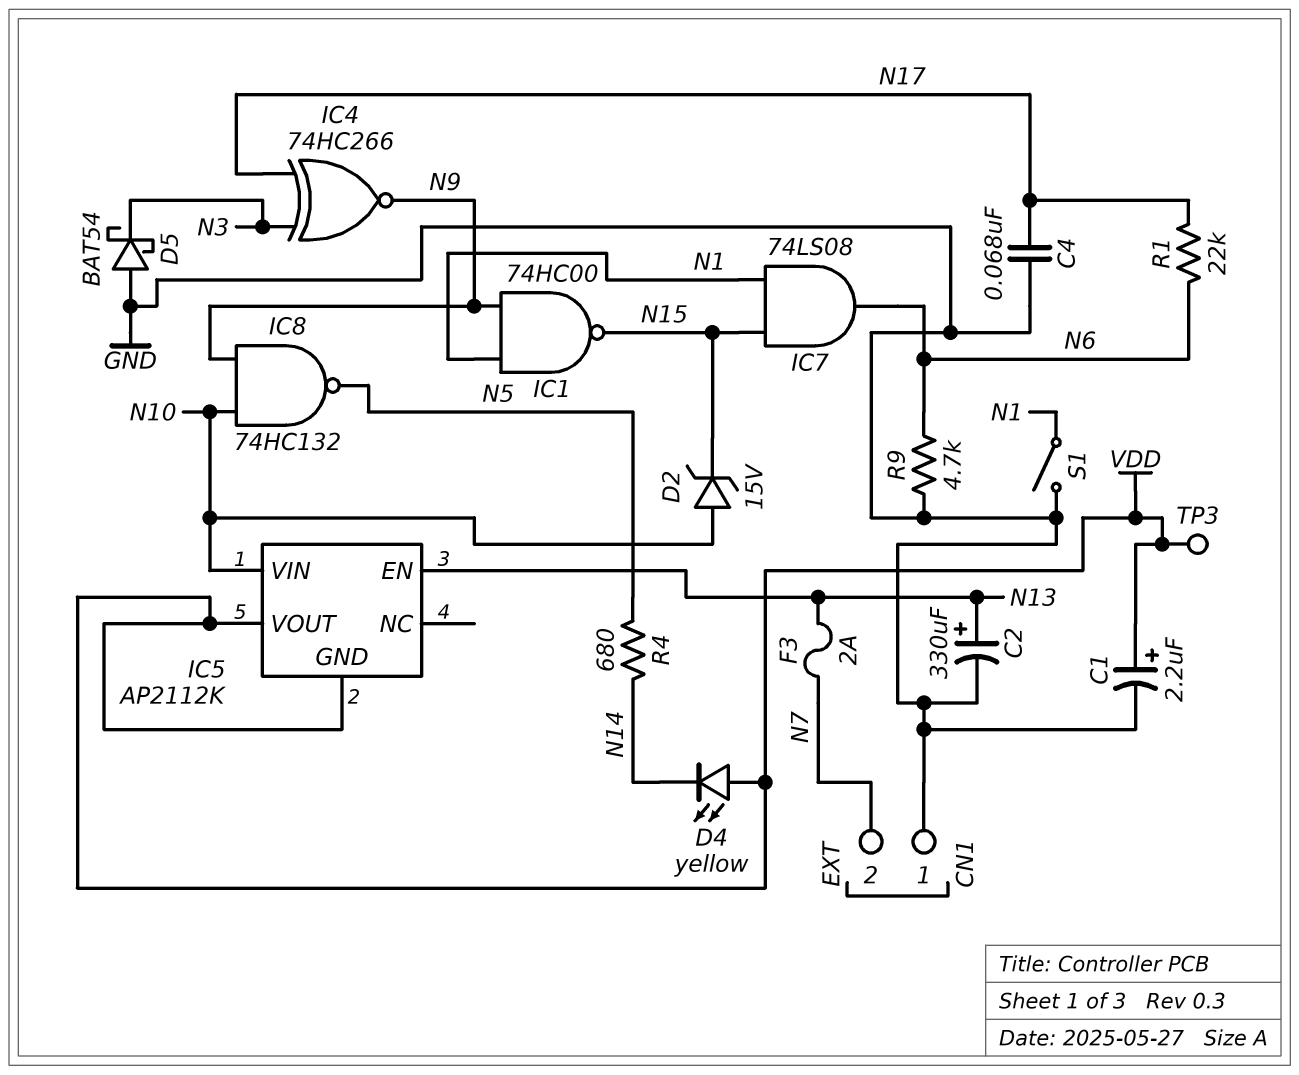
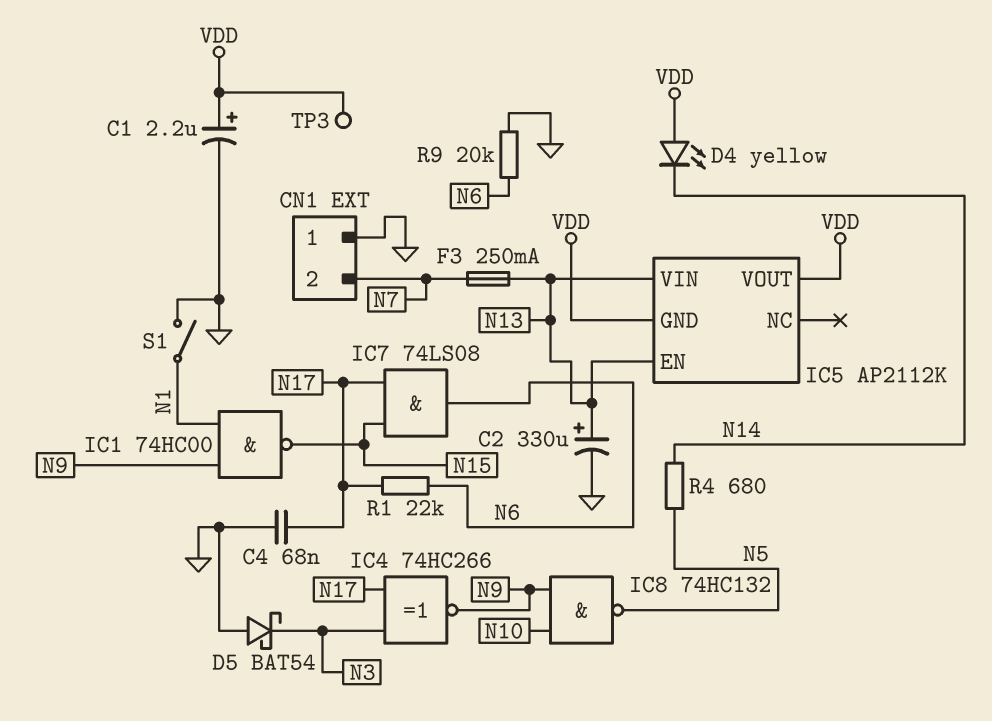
D2: zener 15V (A N10, K N15) -> none
F3: 2A (N7, N13) -> 250mA (N7, N13)
IC5 pin VIN: N10 -> N13
IC7: AND 74LS08 (in N1, in N15, out N6) -> AND 74LS08 (in N15, in N17, out N6)
R9: 4.7k (GND, N6) -> 20k (GND, N6)

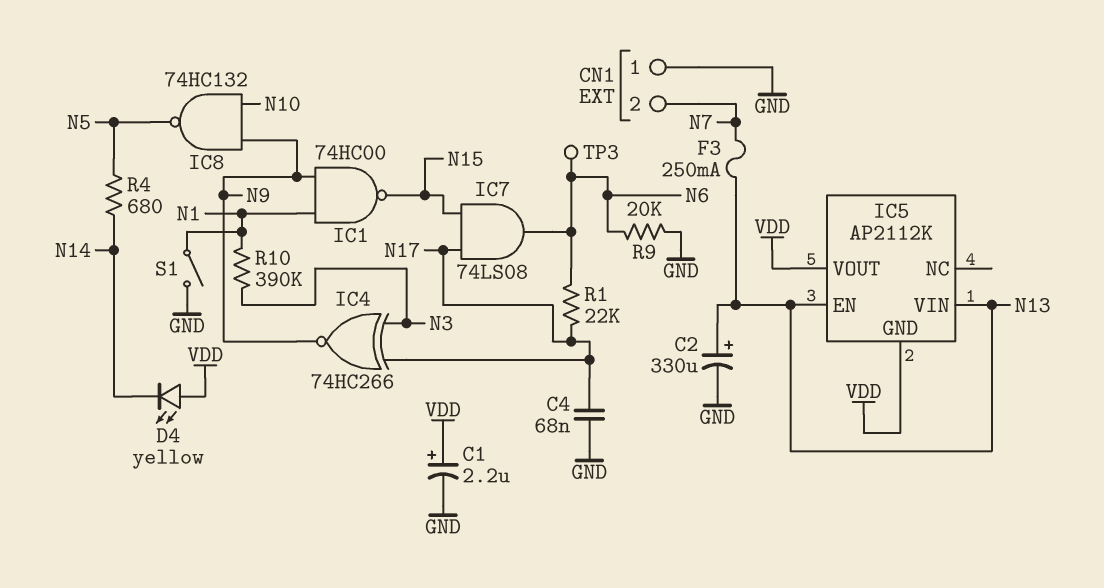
D5: schottky BAT54 (A GND, K N3) -> none
R10: none -> 390k (N1, N3)
TP3: test point (VDD) -> test point (N6)

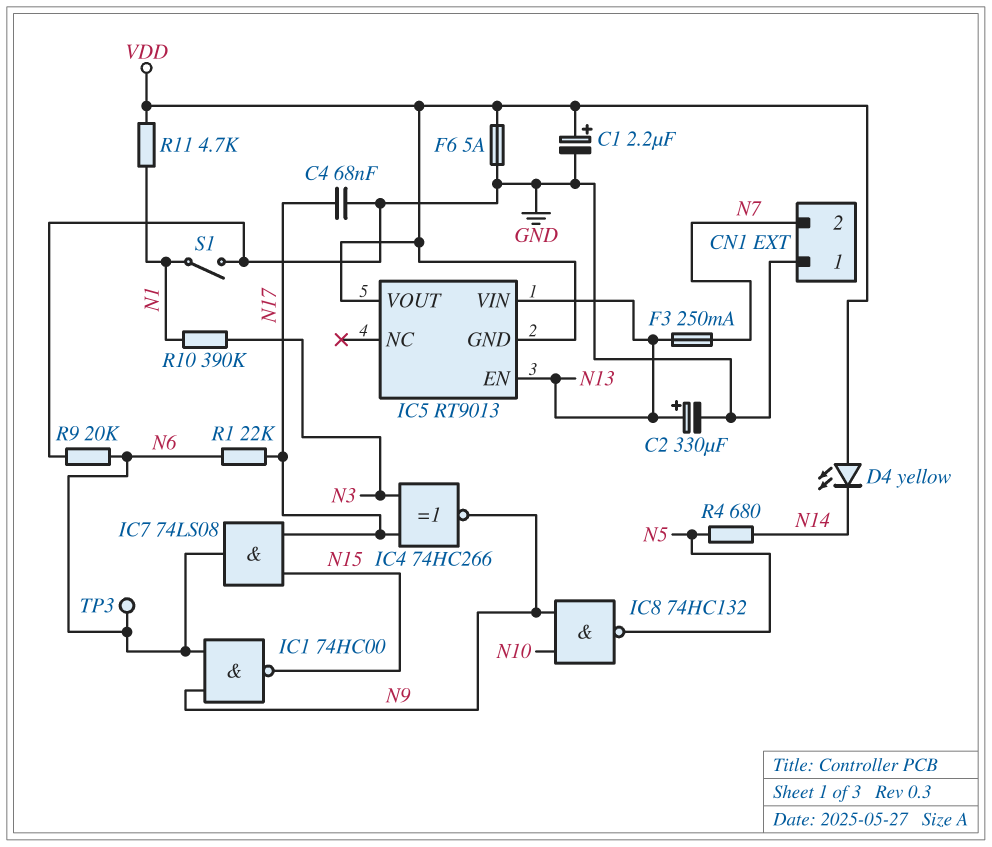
F6: none -> 5A (GND, VDD)
IC1: NAND 74HC00 (in N1, in N9, out N15) -> NAND 74HC00 (in N6, in N9, out N15)
IC5: AP2112K -> RT9013
R11: none -> 4.7k (N1, VDD)

